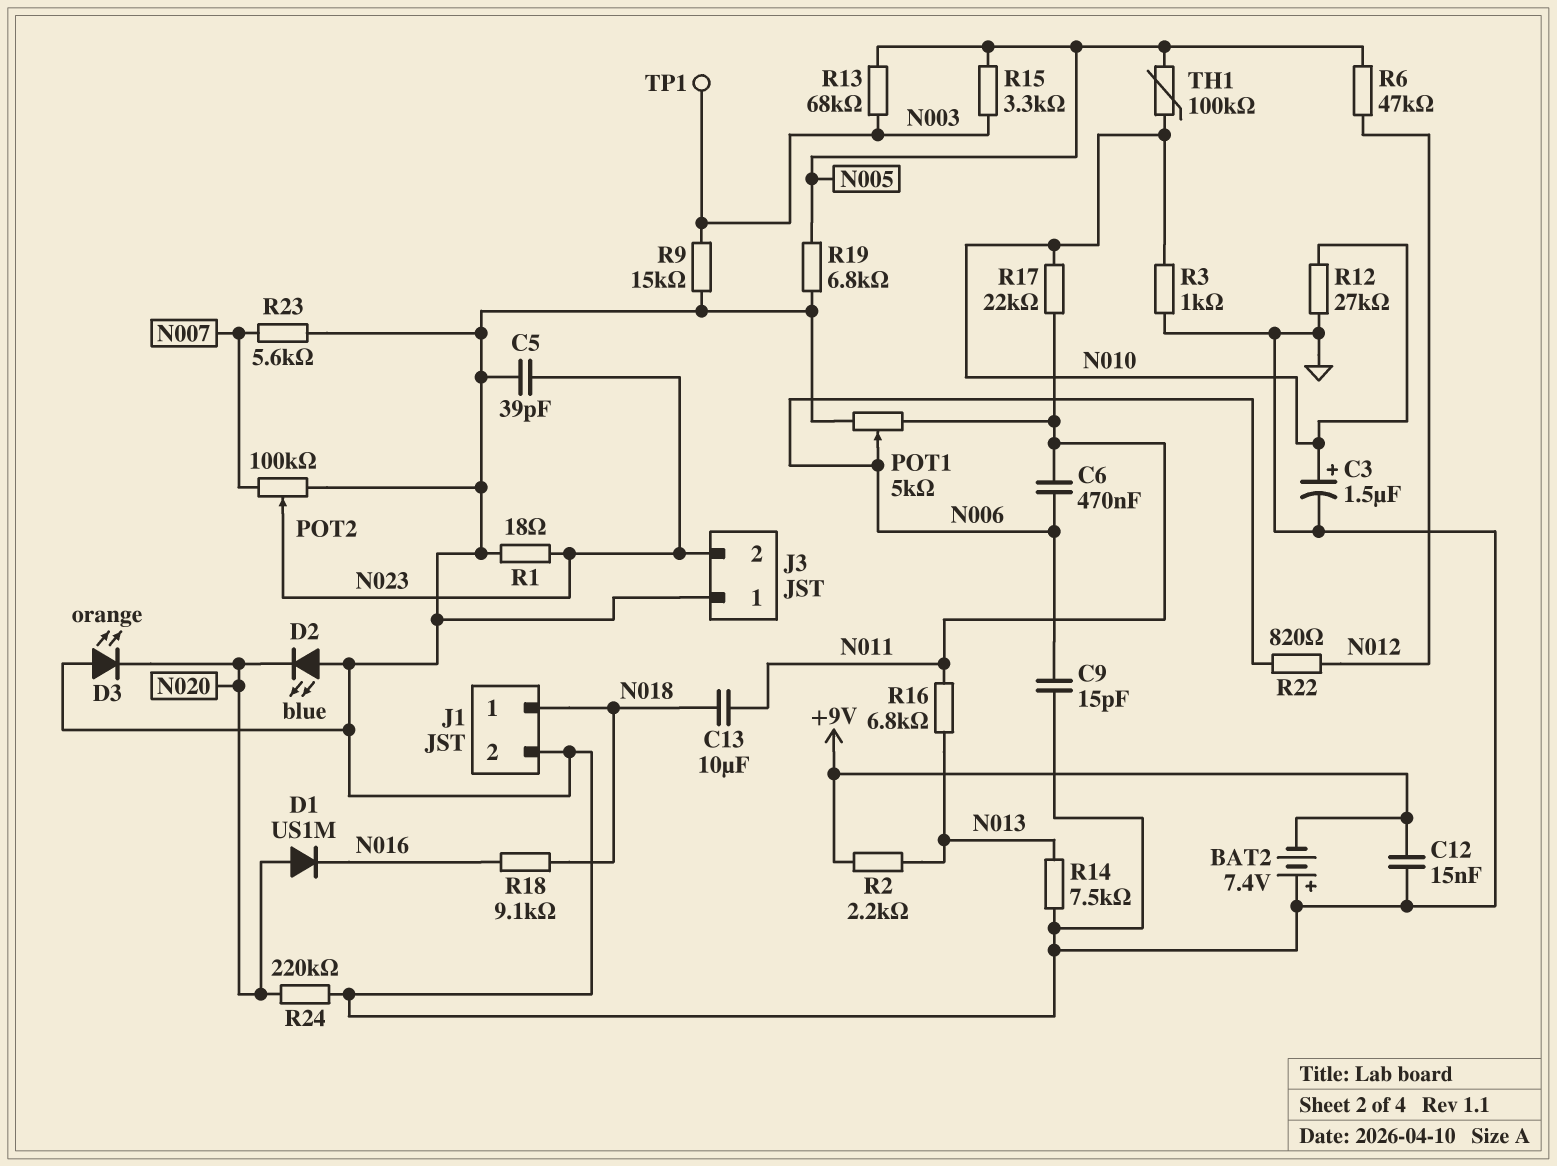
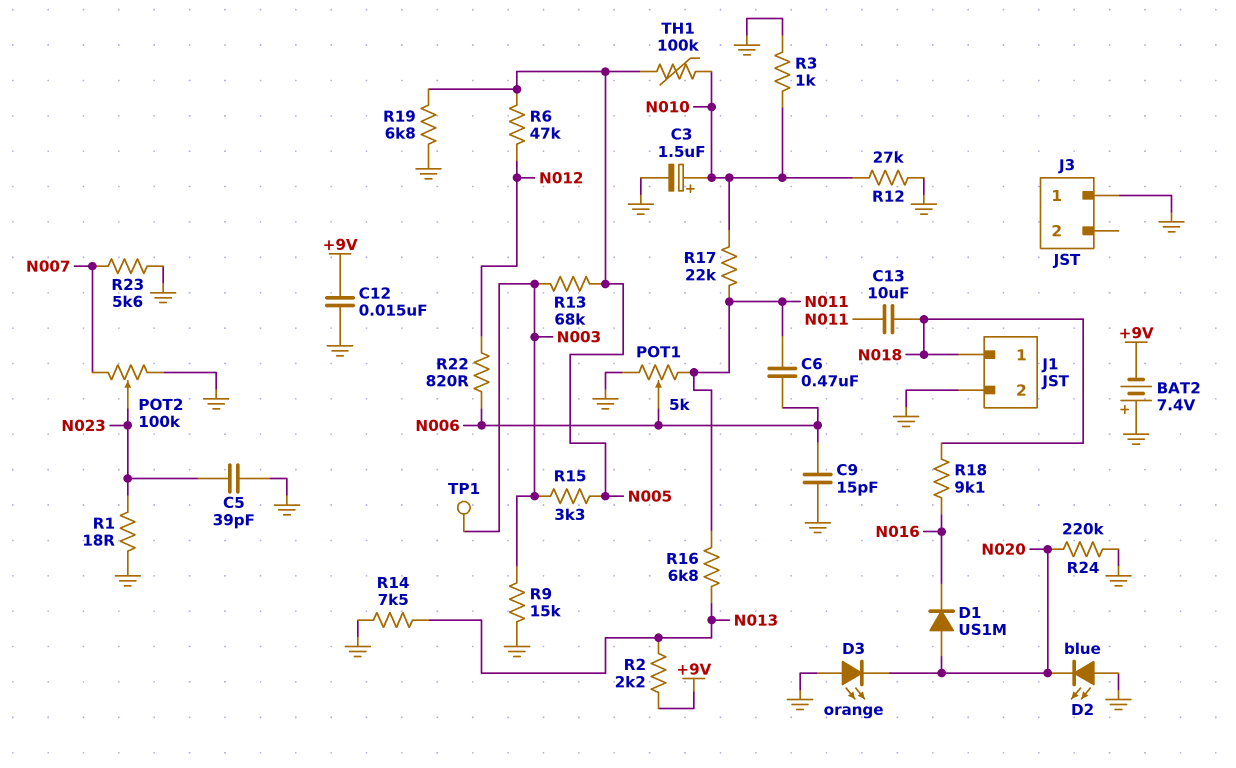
J3 pin 2: N023 -> none

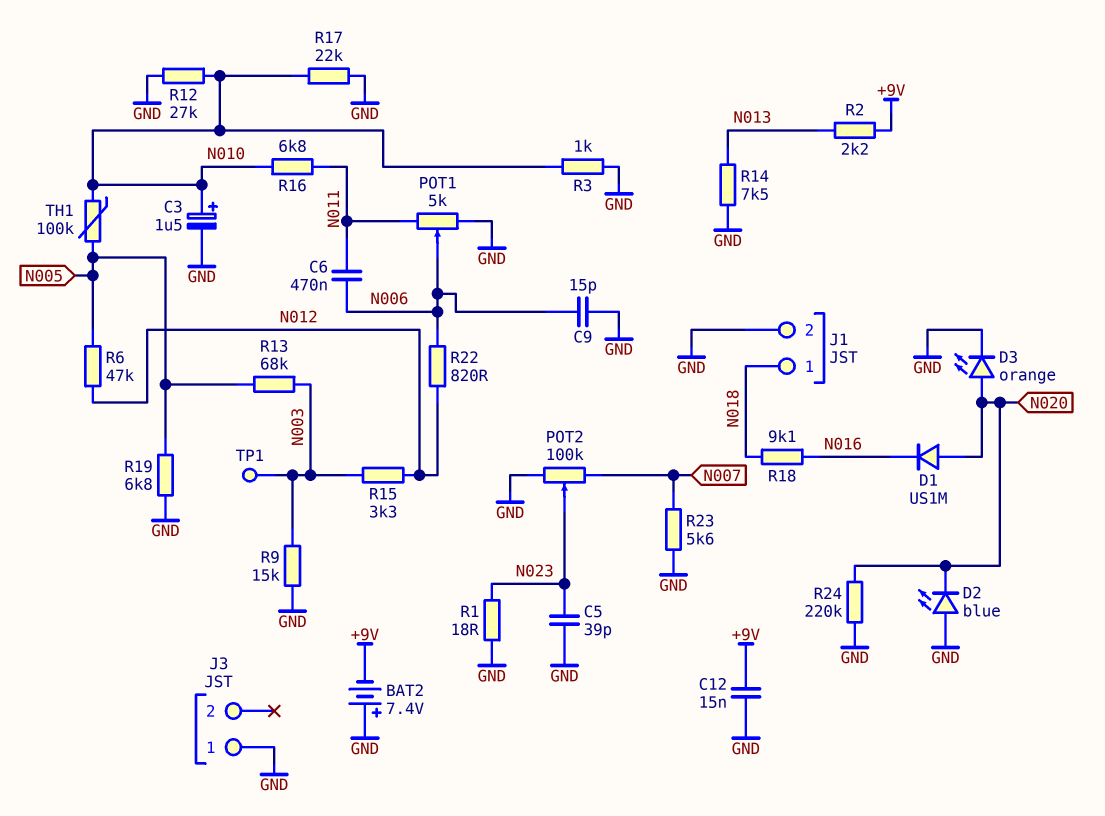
C13: 10uF (N011, N018) -> none
D3: LED orange (A GND, K N020) -> LED orange (A N020, K GND)
R15: 3.3k (N003, N005) -> 3.3k (N003, N012)
R16: 6.8k (N011, N013) -> 6.8k (N010, N011)
R17: 22k (N010, N011) -> 22k (GND, N010)

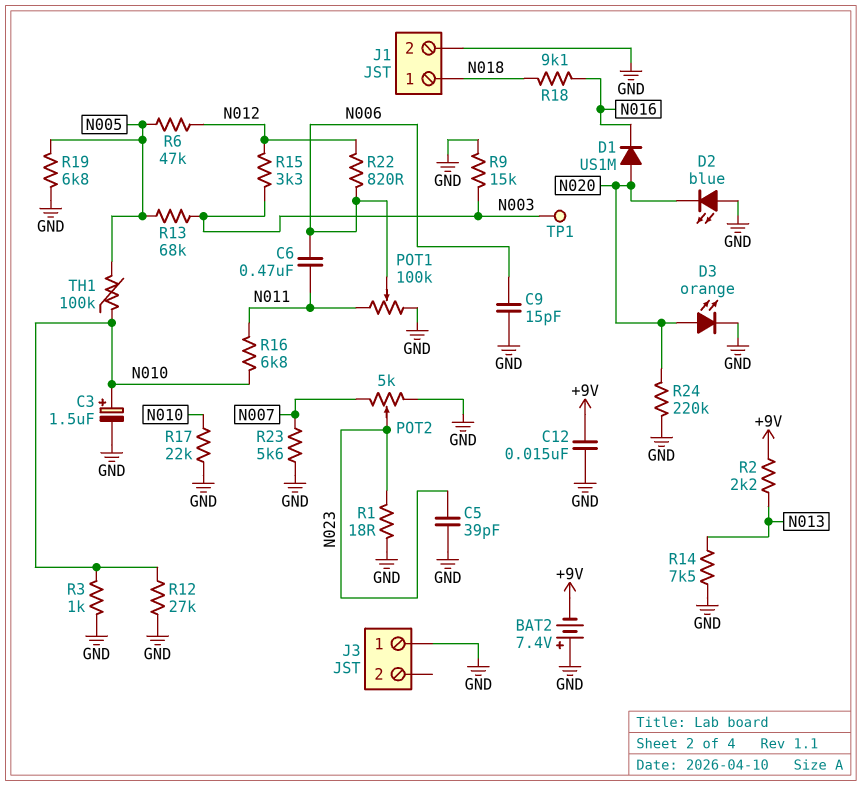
POT1: 5k (GND, N011, wiper N006) -> 100k (GND, N011, wiper N006)
POT2: 100k (GND, N007, wiper N023) -> 5k (GND, N007, wiper N023)

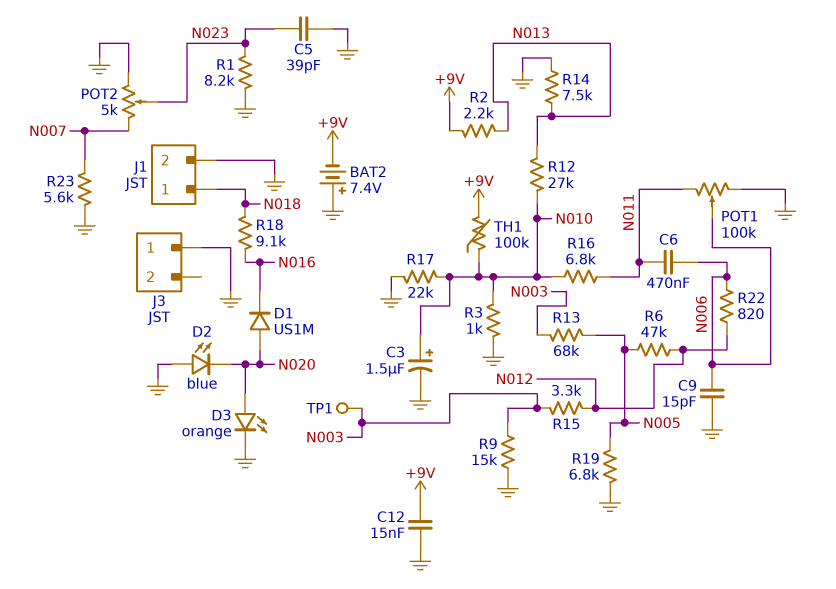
R1: 18 (GND, N023) -> 8.2k (GND, N023)
R12: 27k (GND, N010) -> 27k (N010, N013)
R24: 220k (GND, N020) -> none
TH1: 100k (N005, N010) -> 100k (+9V, N010)

